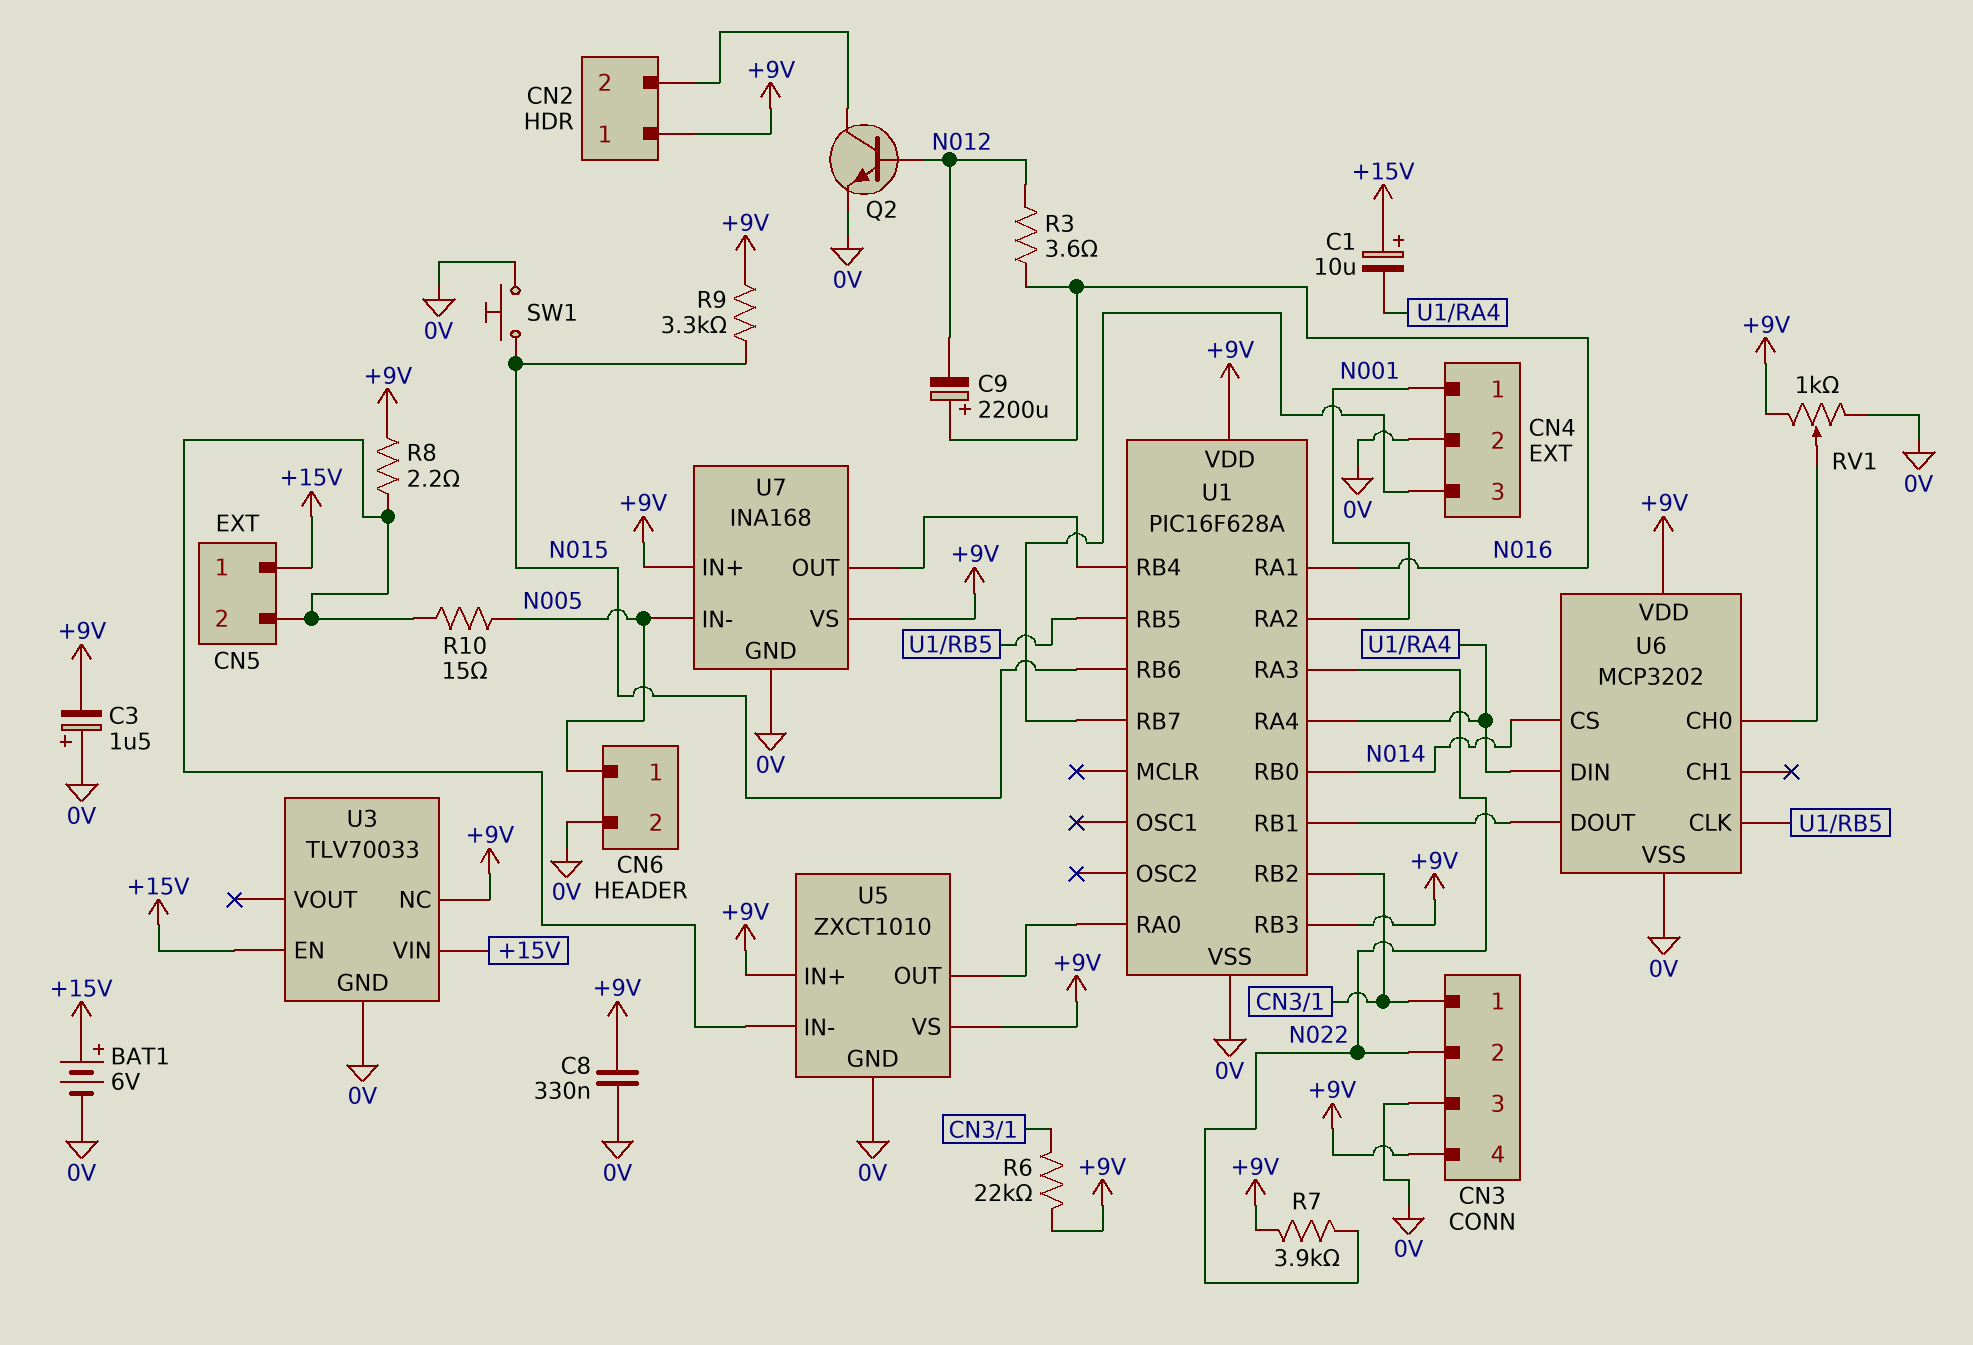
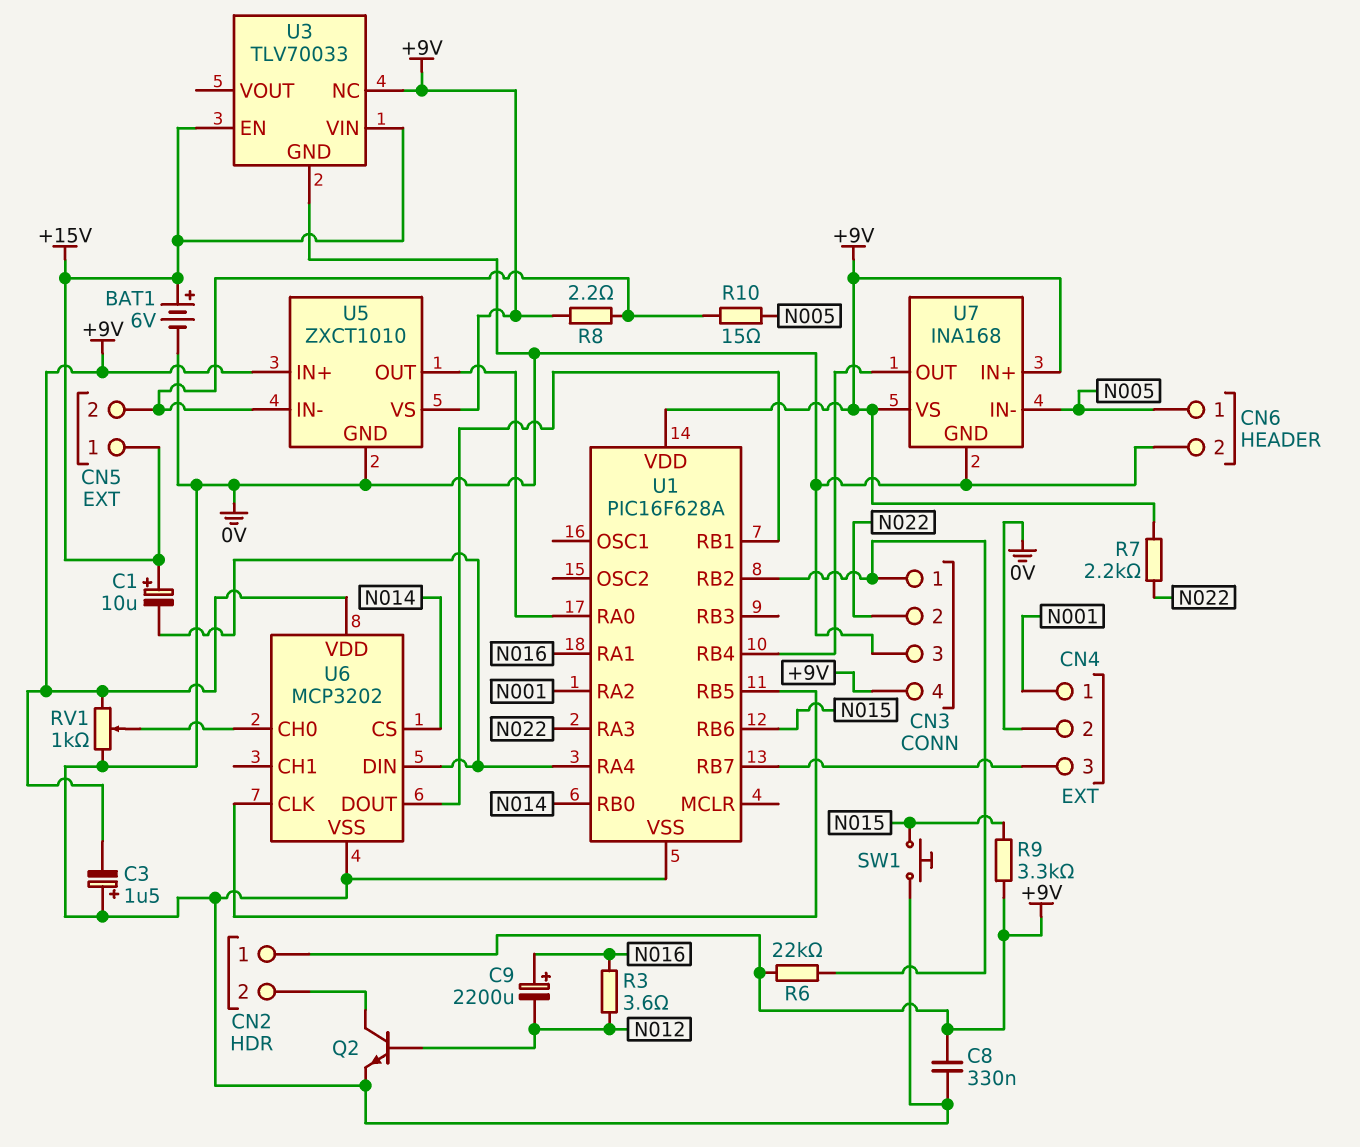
R7: 3.9k (+9V, N022) -> 2.2k (+9V, N022)
U1 pin RB3: +9V -> none

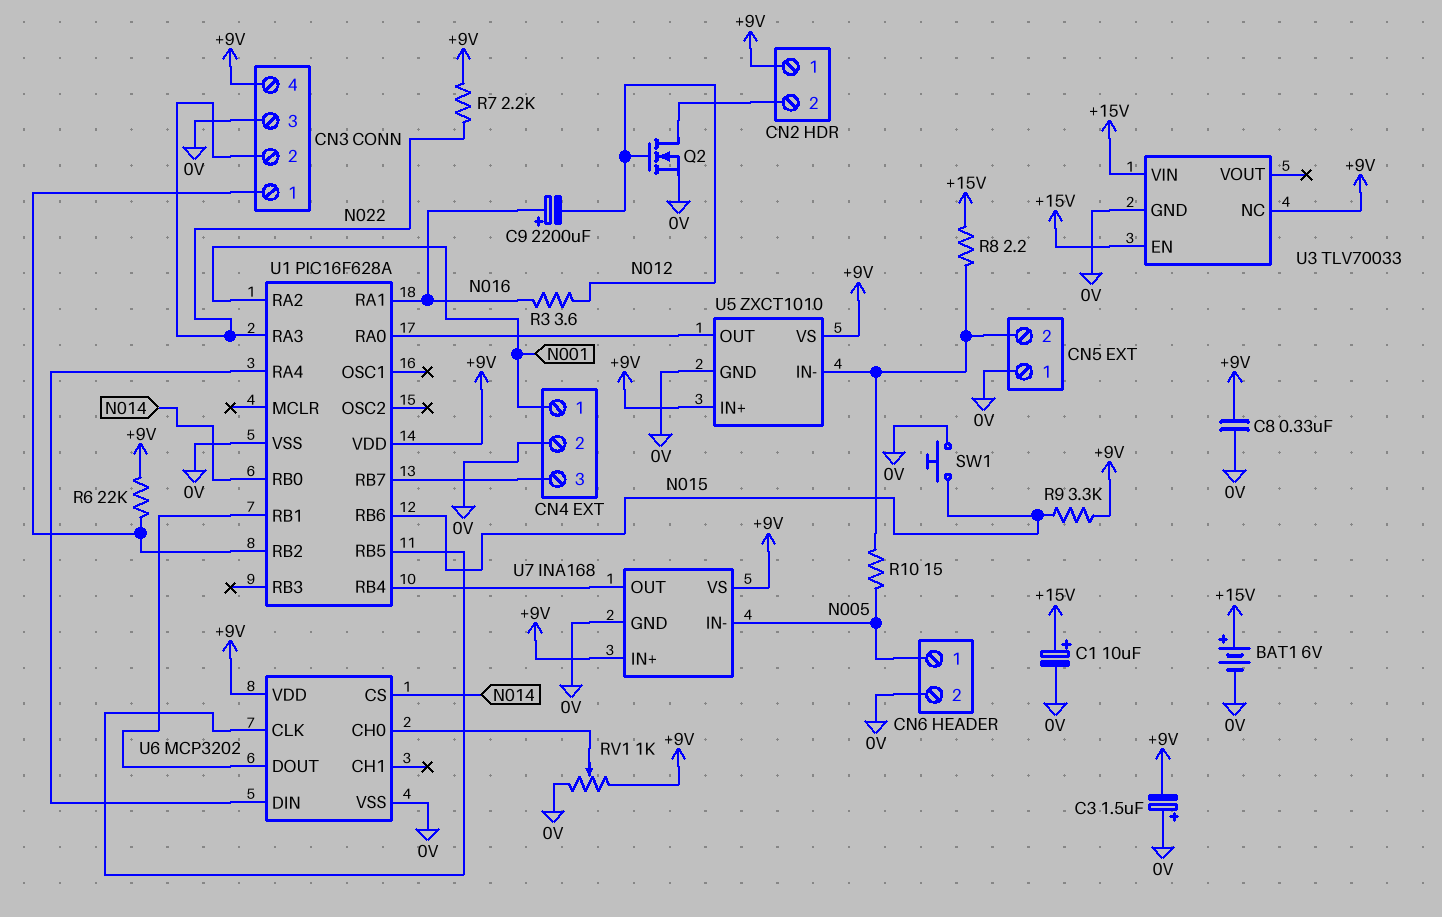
C1: 10uF (plus +15V, minus U1/RA4) -> 10uF (plus +15V, minus 0V)
CN5 pin 1: +15V -> 0V
Q2: NPN (B N012, C CN2/2, E 0V) -> NMOS (G N012, D CN2/2, S 0V)
R8: 2.2 (+9V, CN5/2) -> 2.2 (+15V, CN5/2)

